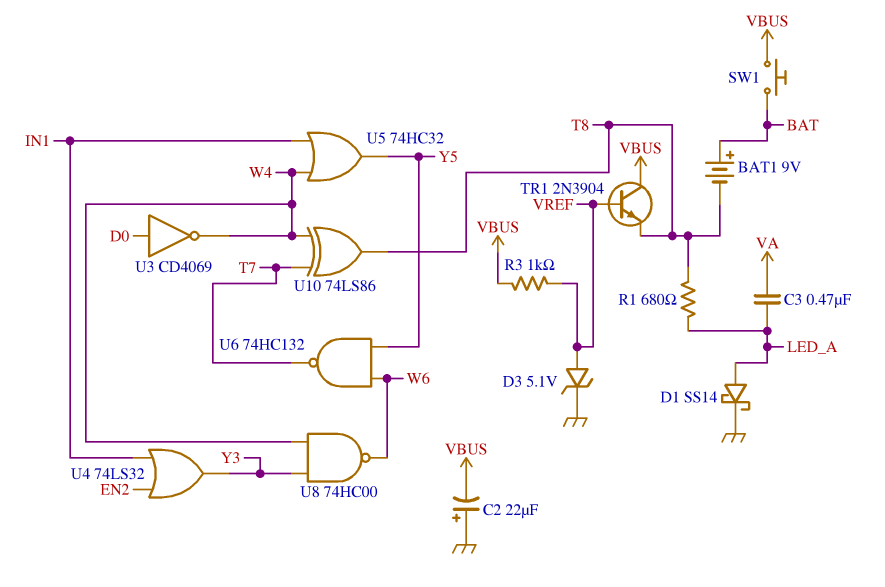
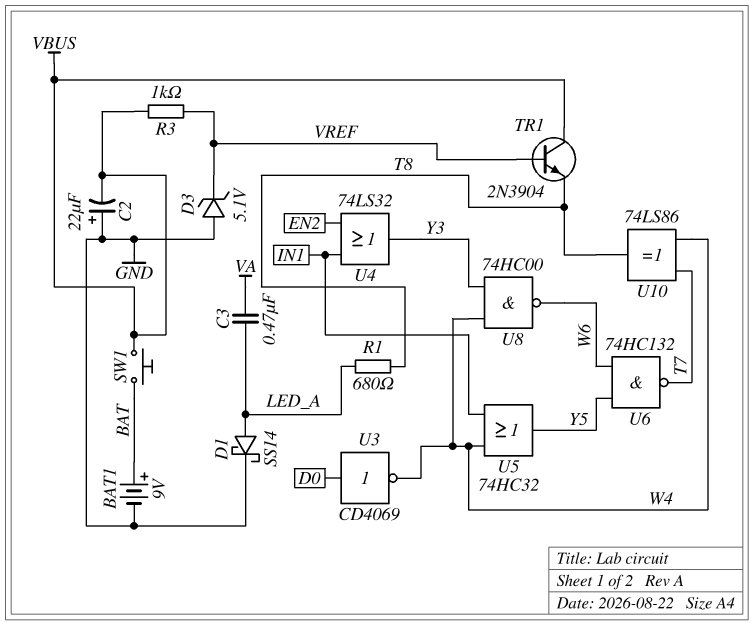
BAT1: 9V (plus BAT, minus T8) -> 9V (plus BAT, minus GND)
D3: zener 5.1V (A VREF, K GND) -> zener 5.1V (A GND, K VREF)

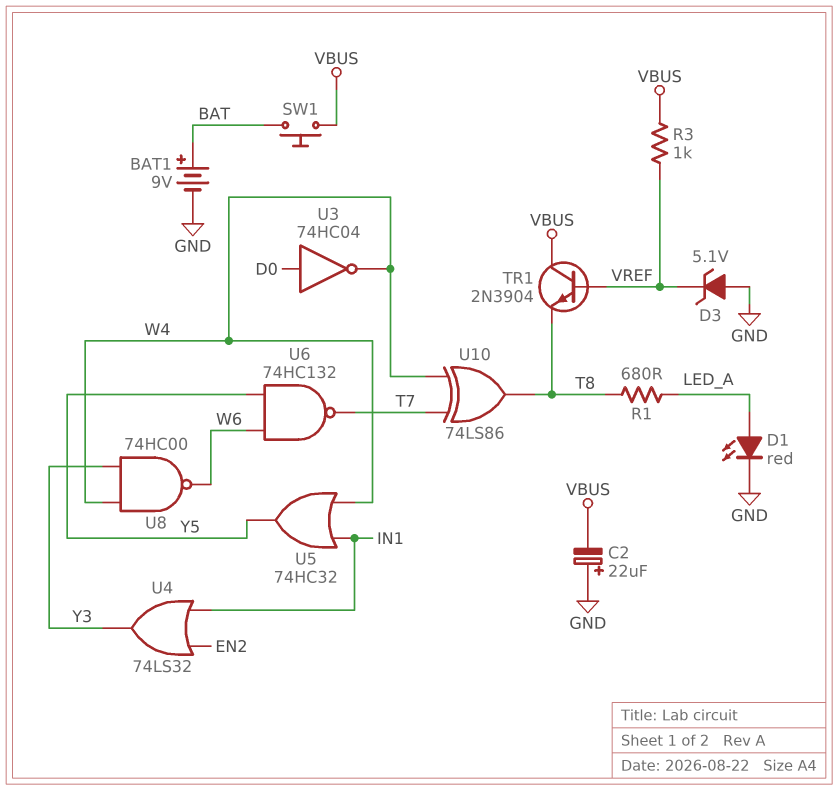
C3: 470nF (LED_A, VA) -> none
D1: schottky SS14 (A LED_A, K GND) -> LED red (A LED_A, K GND)
U3: NOT CD4069 (in D0, out W4) -> NOT 74HC04 (in D0, out W4)

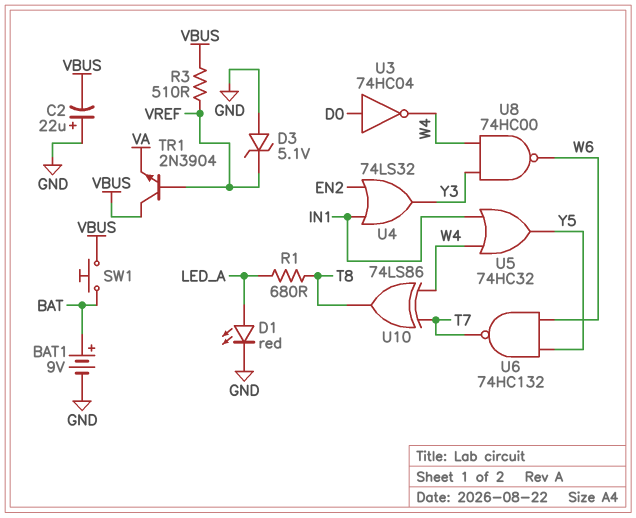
R3: 1k (VBUS, VREF) -> 510 (VBUS, VREF)
TR1: NPN 2N3904 (B VREF, C VBUS, E T8) -> NPN 2N3904 (B VREF, C VBUS, E VA)

